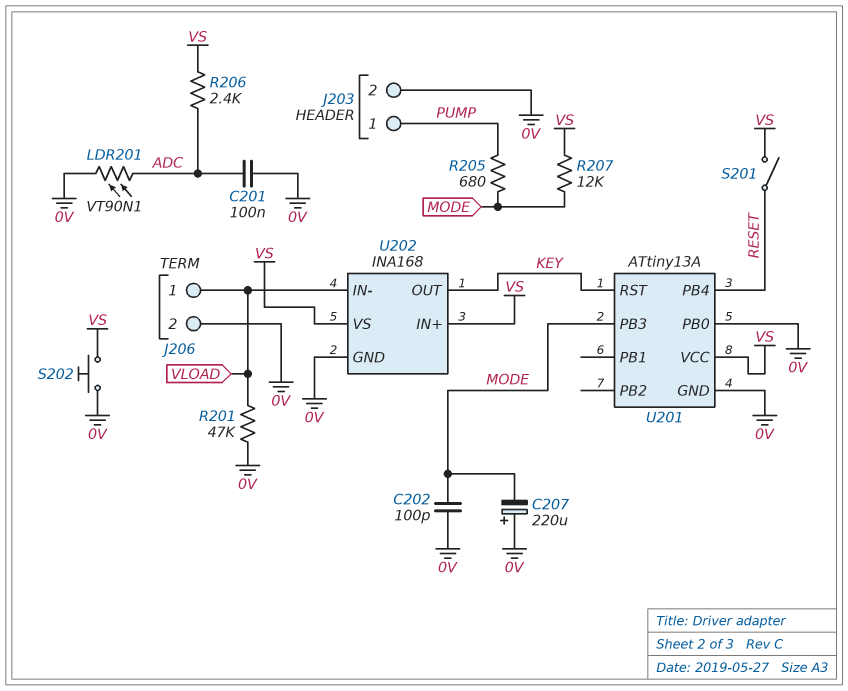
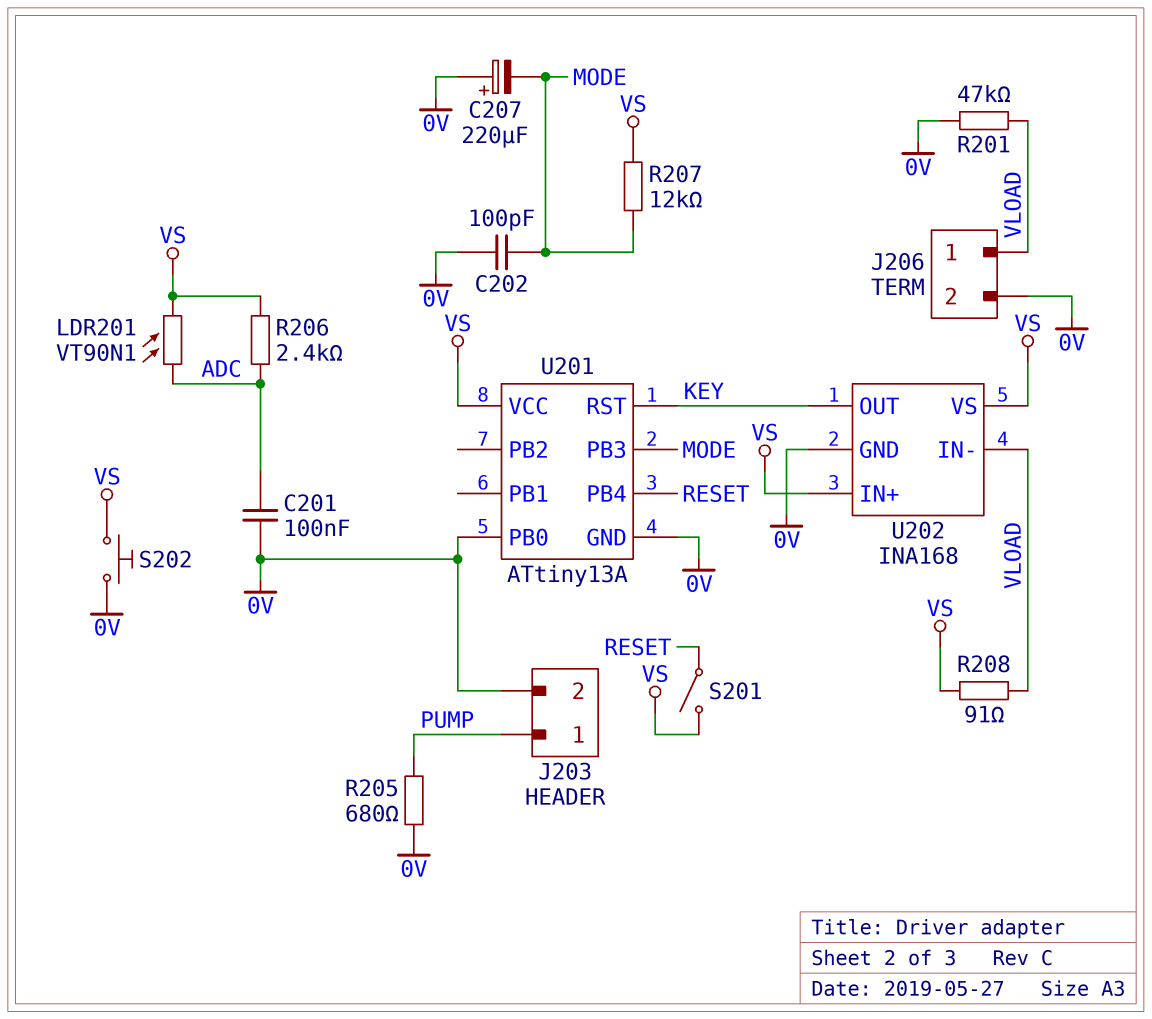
LDR201: VT90N1 (0V, ADC) -> VT90N1 (ADC, VS)
R205: 680 (MODE, PUMP) -> 680 (0V, PUMP)
R208: none -> 91 (VLOAD, VS)

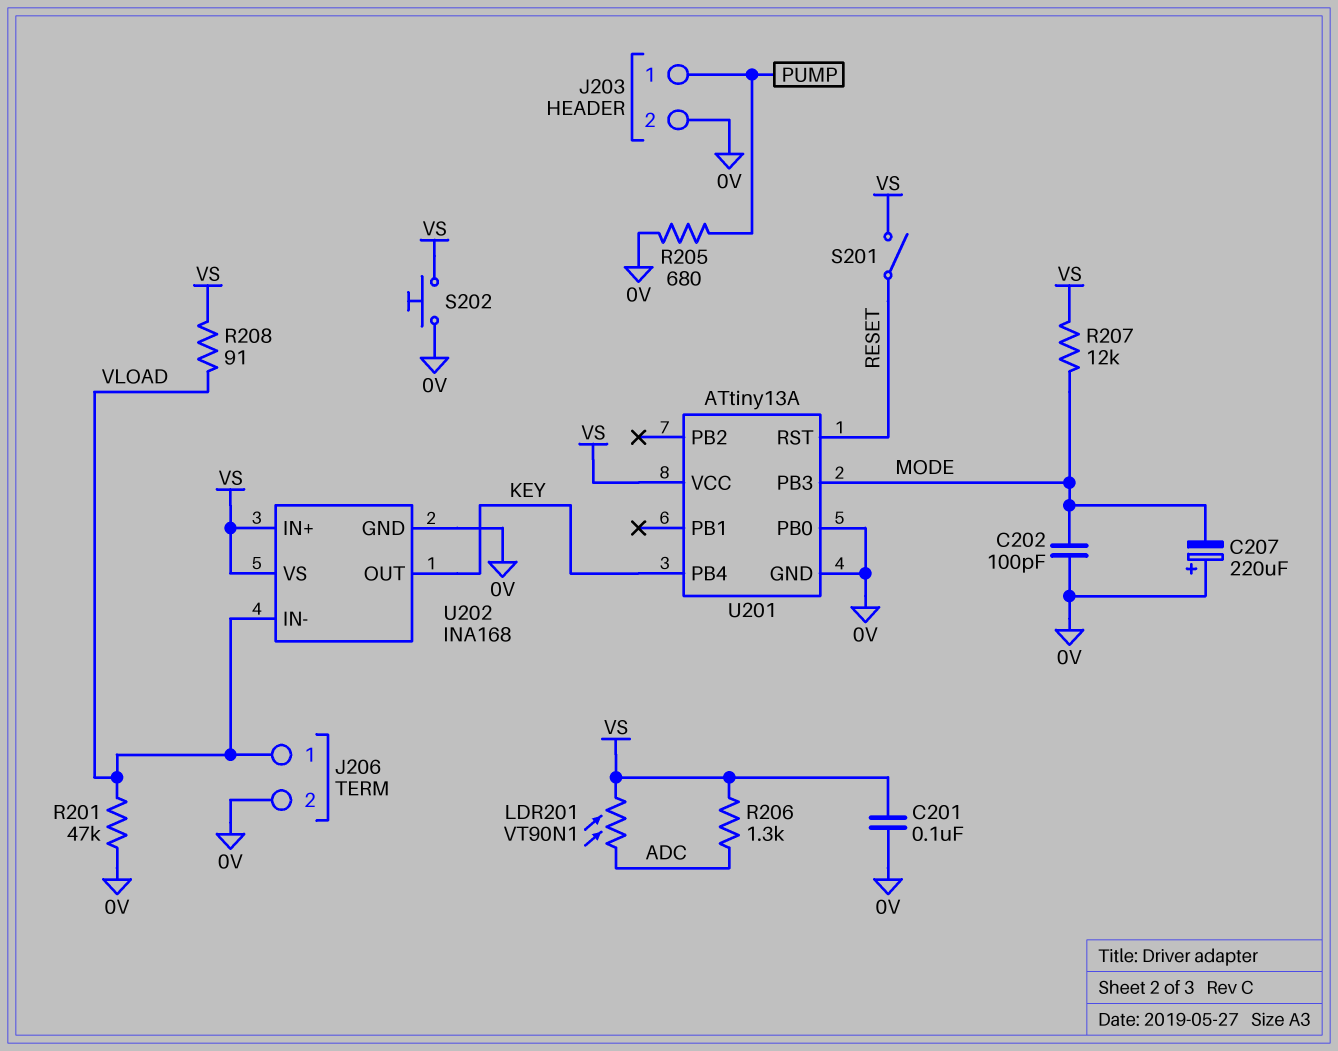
C201: 100nF (0V, ADC) -> 100nF (0V, VS)
R206: 2.4k (ADC, VS) -> 1.3k (ADC, VS)
U201 pin PB4: RESET -> KEY
U201 pin RST: KEY -> RESET

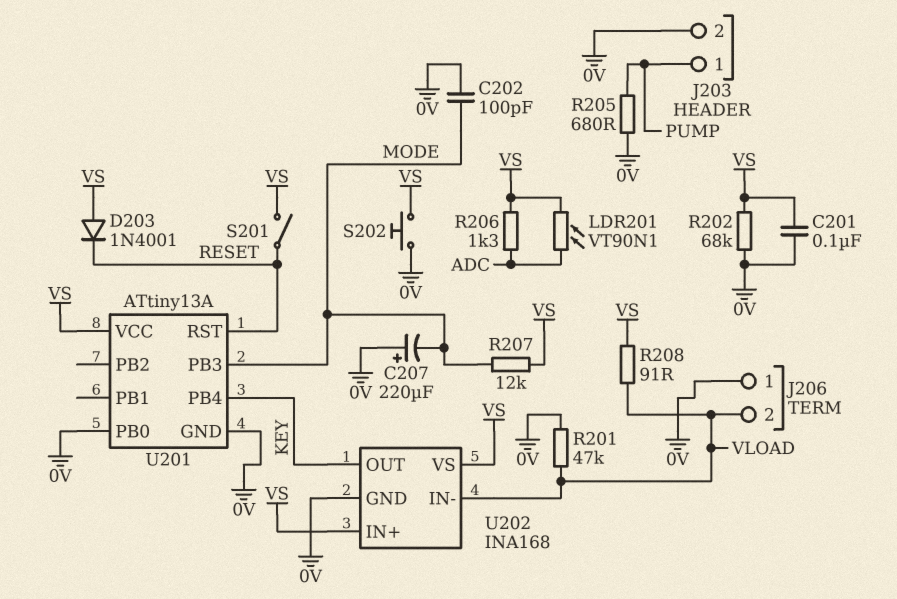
D203: none -> diode 1N4001 (A VS, K RESET)
J206 pin 1: VLOAD -> 0V
J206 pin 2: 0V -> VLOAD
R202: none -> 68k (0V, VS)

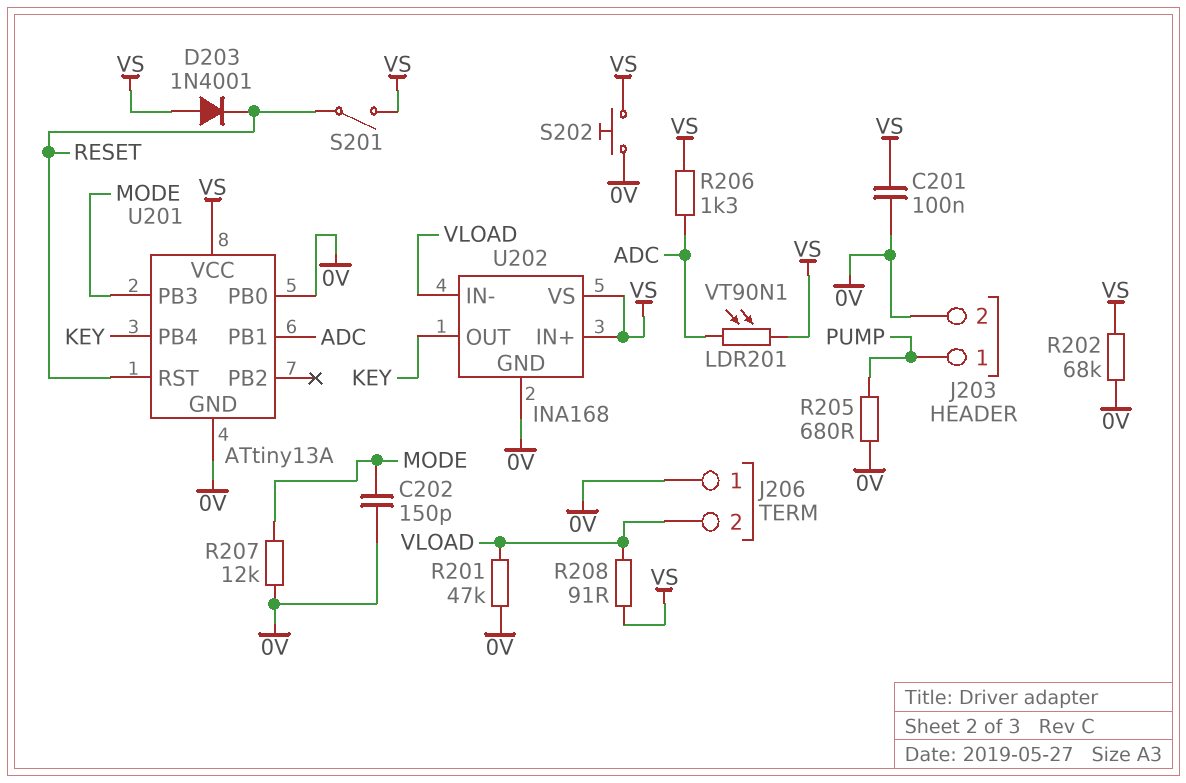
C202: 100pF (0V, MODE) -> 150pF (0V, MODE)
C207: 220uF (plus 0V, minus MODE) -> none
R207: 12k (MODE, VS) -> 12k (0V, MODE)
U201 pin PB1: none -> ADC

